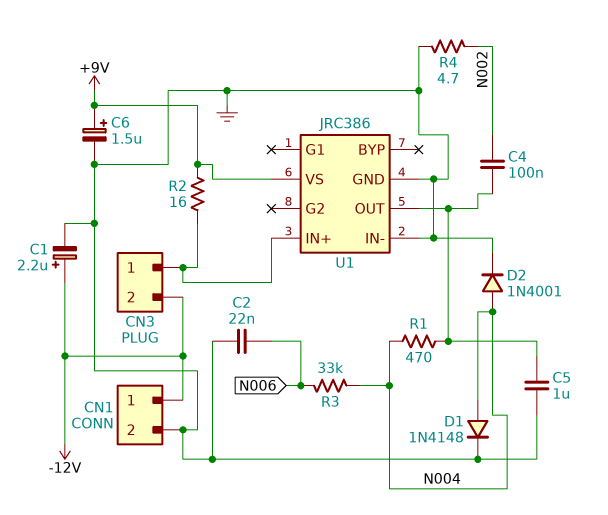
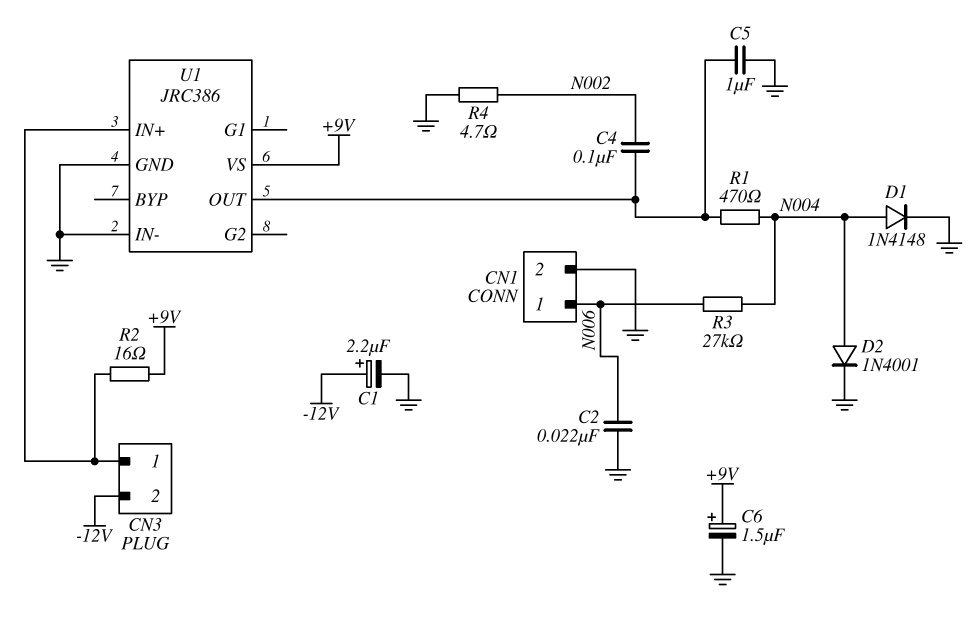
CN1 pin 1: -12V -> N006
R3: 33k (N004, N006) -> 27k (N004, N006)

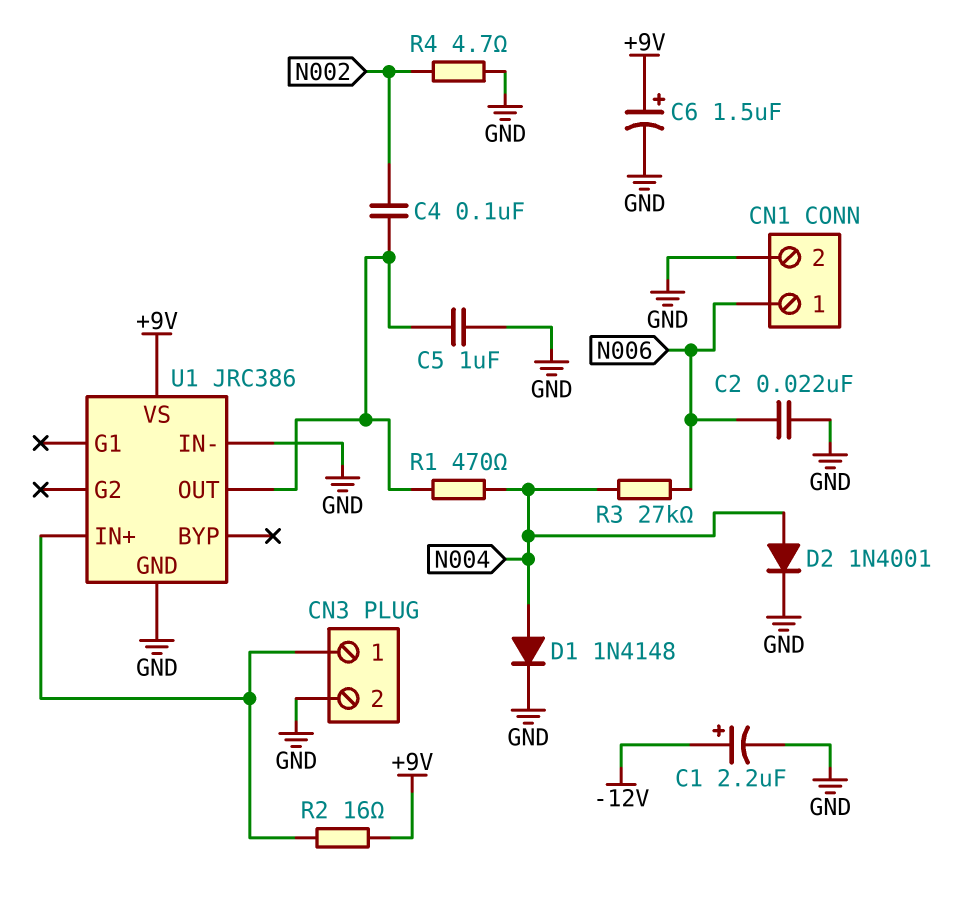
CN3 pin 2: -12V -> GND

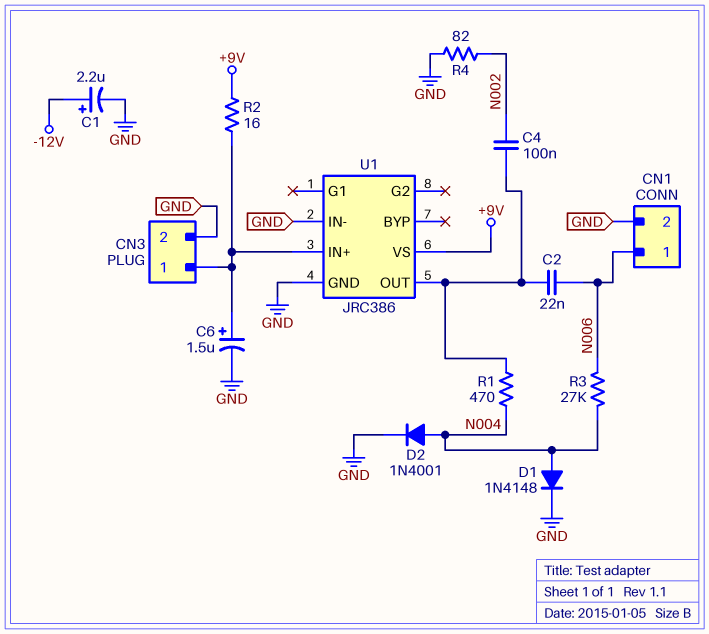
C2: 22nF (GND, N006) -> 22nF (N006, U1/OUT)
C5: 1uF (GND, U1/OUT) -> none
C6: 1.5uF (plus +9V, minus GND) -> 1.5uF (plus CN3/1, minus GND)
R4: 4.7 (GND, N002) -> 82 (GND, N002)

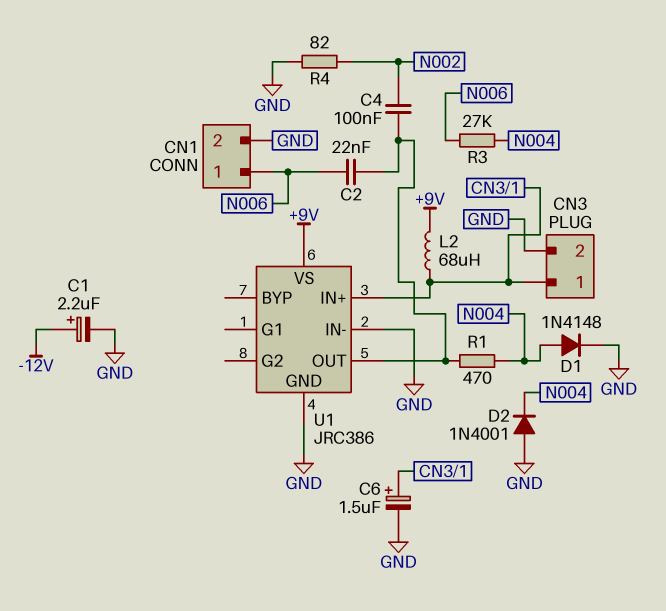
D2: diode 1N4001 (A N004, K GND) -> diode 1N4001 (A GND, K N004)
L2: none -> 68uH (+9V, CN3/1)
R2: 16 (+9V, CN3/1) -> none

